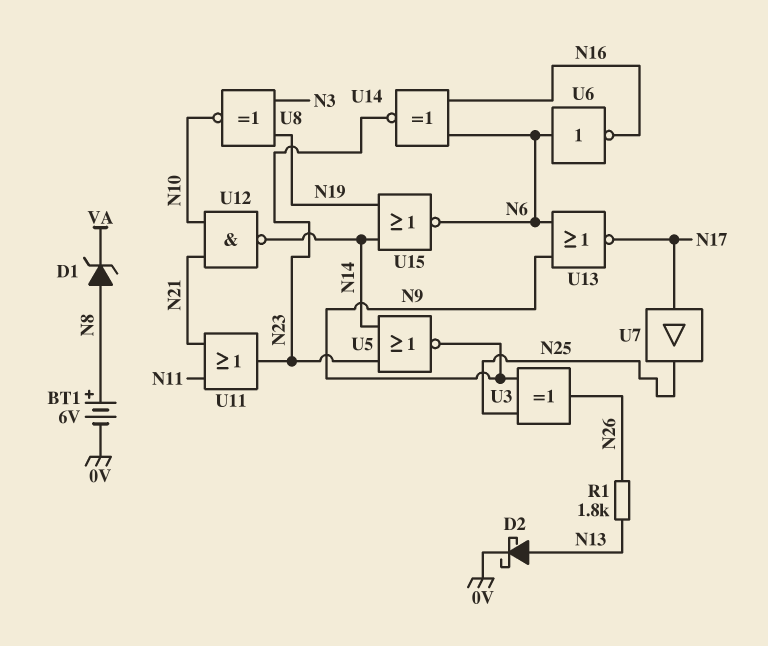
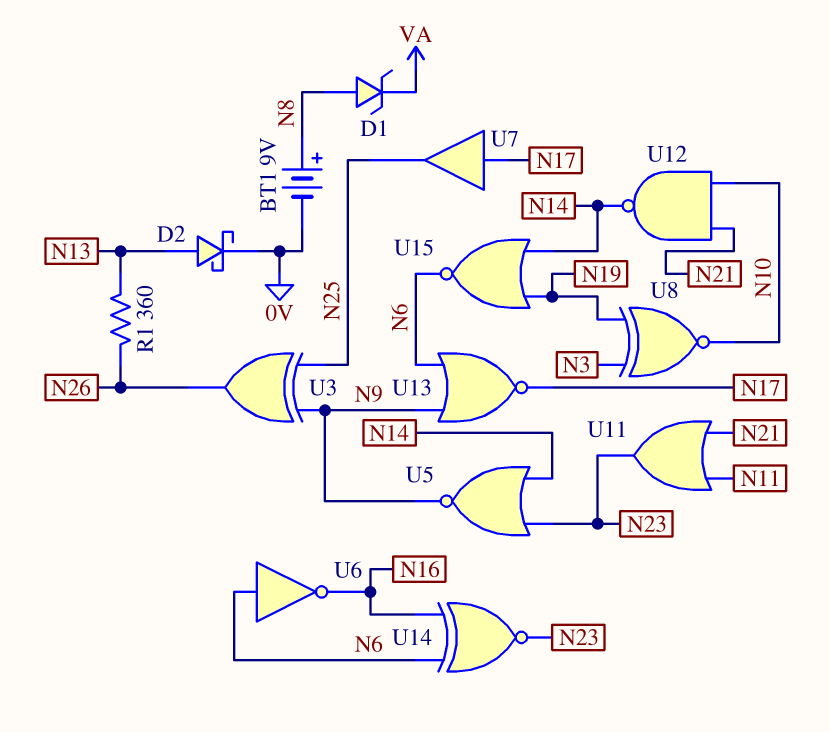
BT1: 6V (plus N8, minus 0V) -> 9V (plus N8, minus 0V)
R1: 1.8k (N13, N26) -> 360 (N13, N26)

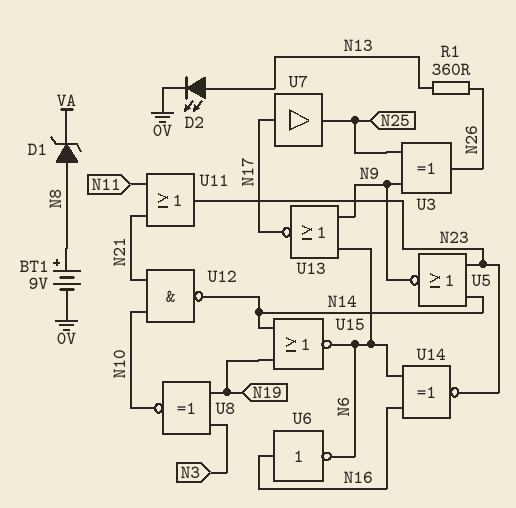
D2: schottky (A N13, K 0V) -> LED (A N13, K 0V)
U6: NOT (in N6, out N16) -> NOT (in N16, out N6)

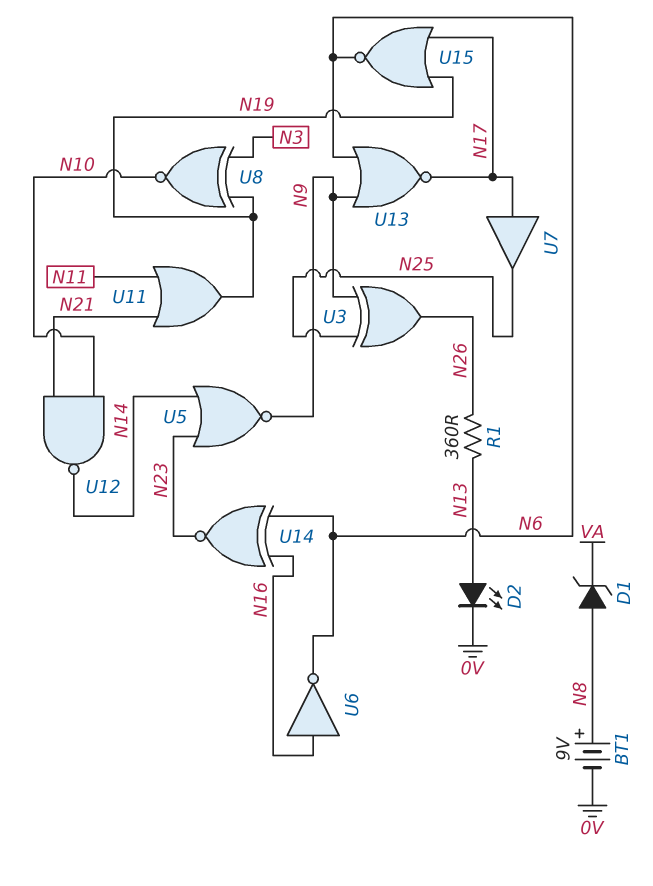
U11: OR (in N11, in N21, out N23) -> OR (in N11, in N21, out N19)
U15: NOR (in N14, in N19, out N6) -> NOR (in N17, in N19, out N6)

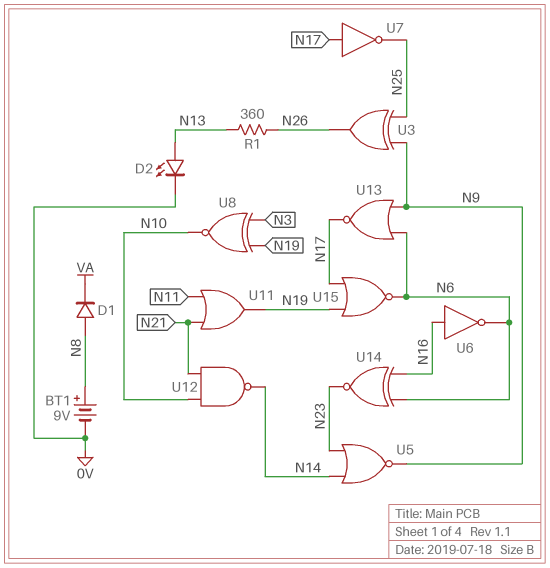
D1: zener (A N8, K VA) -> diode (A N8, K VA)
U7: buffer (in N17, out N25) -> NOT (in N17, out N25)

